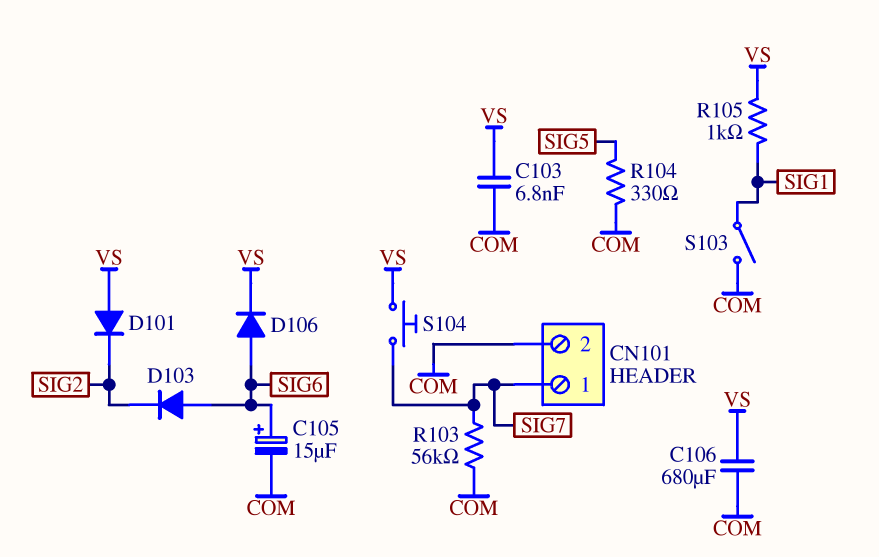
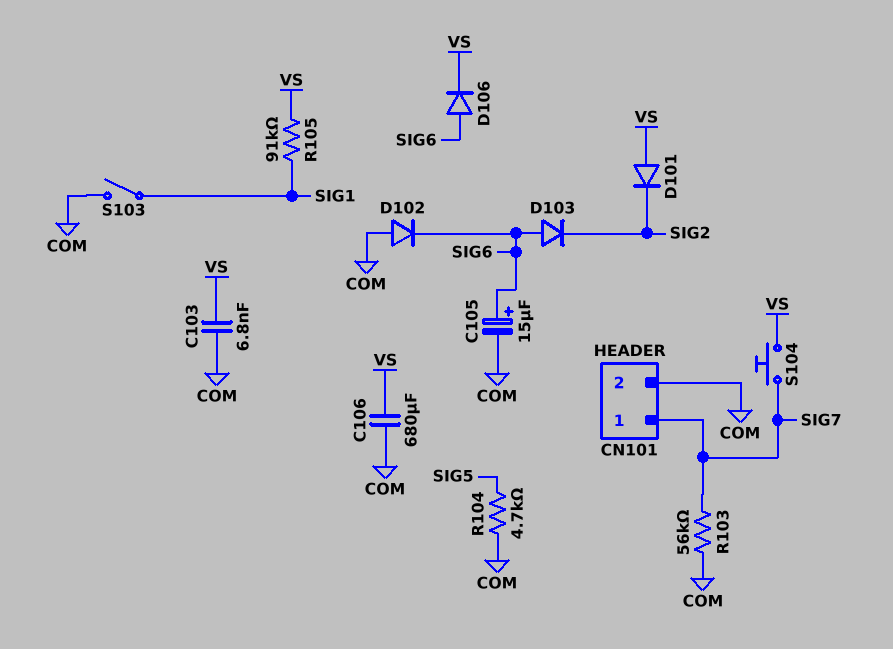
D102: none -> diode (A COM, K SIG6)
R104: 330 (COM, SIG5) -> 4.7k (COM, SIG5)
R105: 1k (SIG1, VS) -> 91k (SIG1, VS)

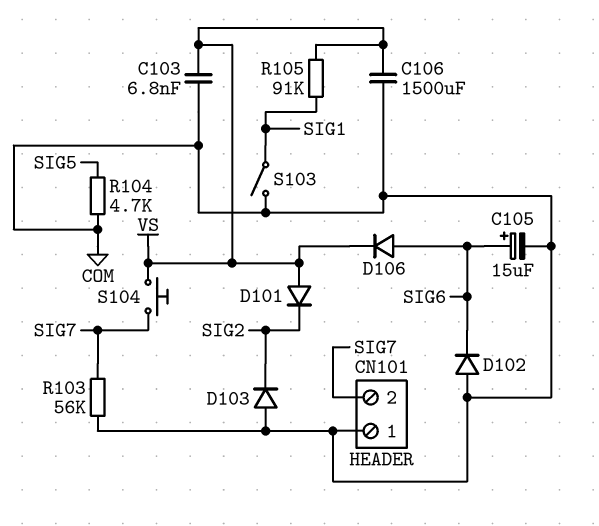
C106: 680uF (COM, VS) -> 1500uF (COM, VS)
CN101 pin 1: SIG7 -> COM
CN101 pin 2: COM -> SIG7
D103: diode (A SIG6, K SIG2) -> diode (A COM, K SIG2)

